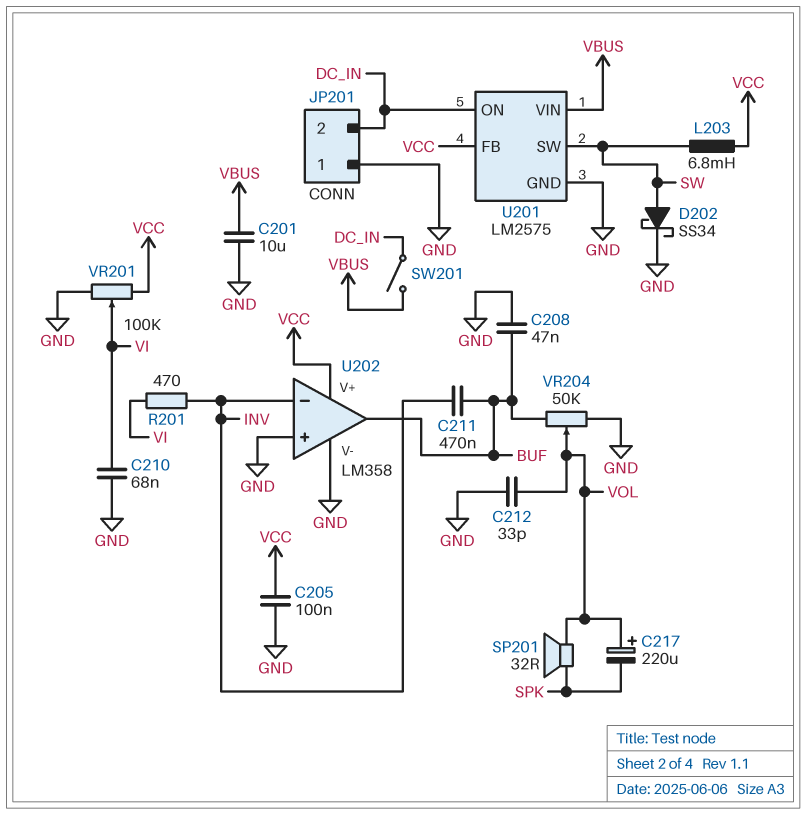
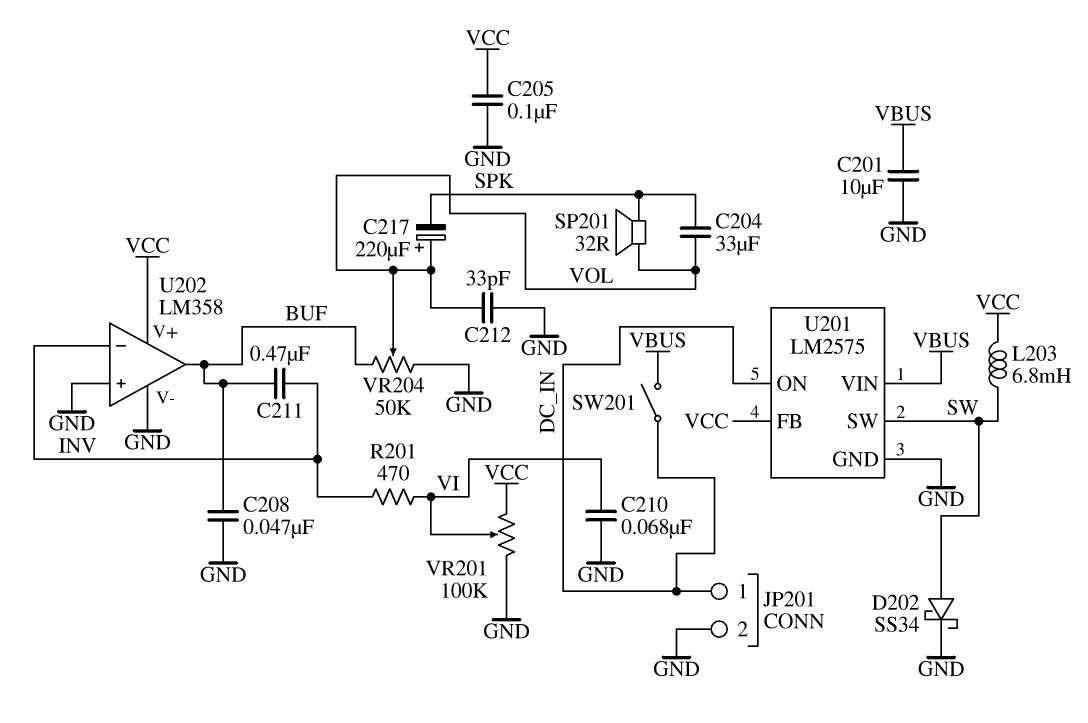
C204: none -> 33uF (SPK, VOL)
JP201 pin 1: GND -> DC_IN
JP201 pin 2: DC_IN -> GND

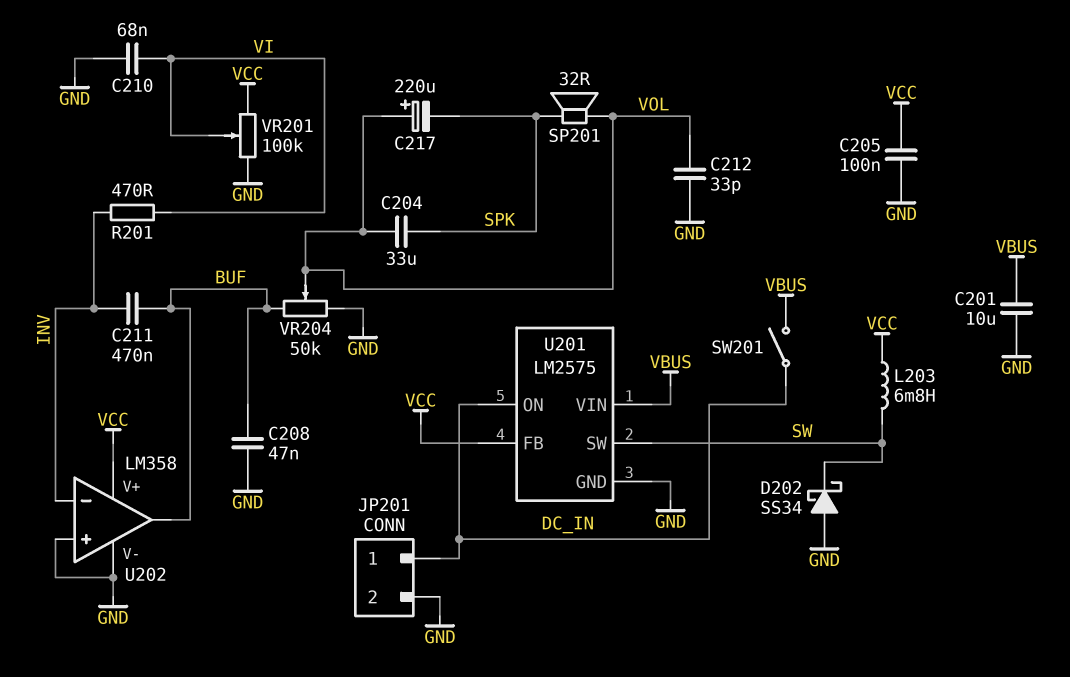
D202: schottky SS34 (A SW, K GND) -> schottky SS34 (A GND, K SW)

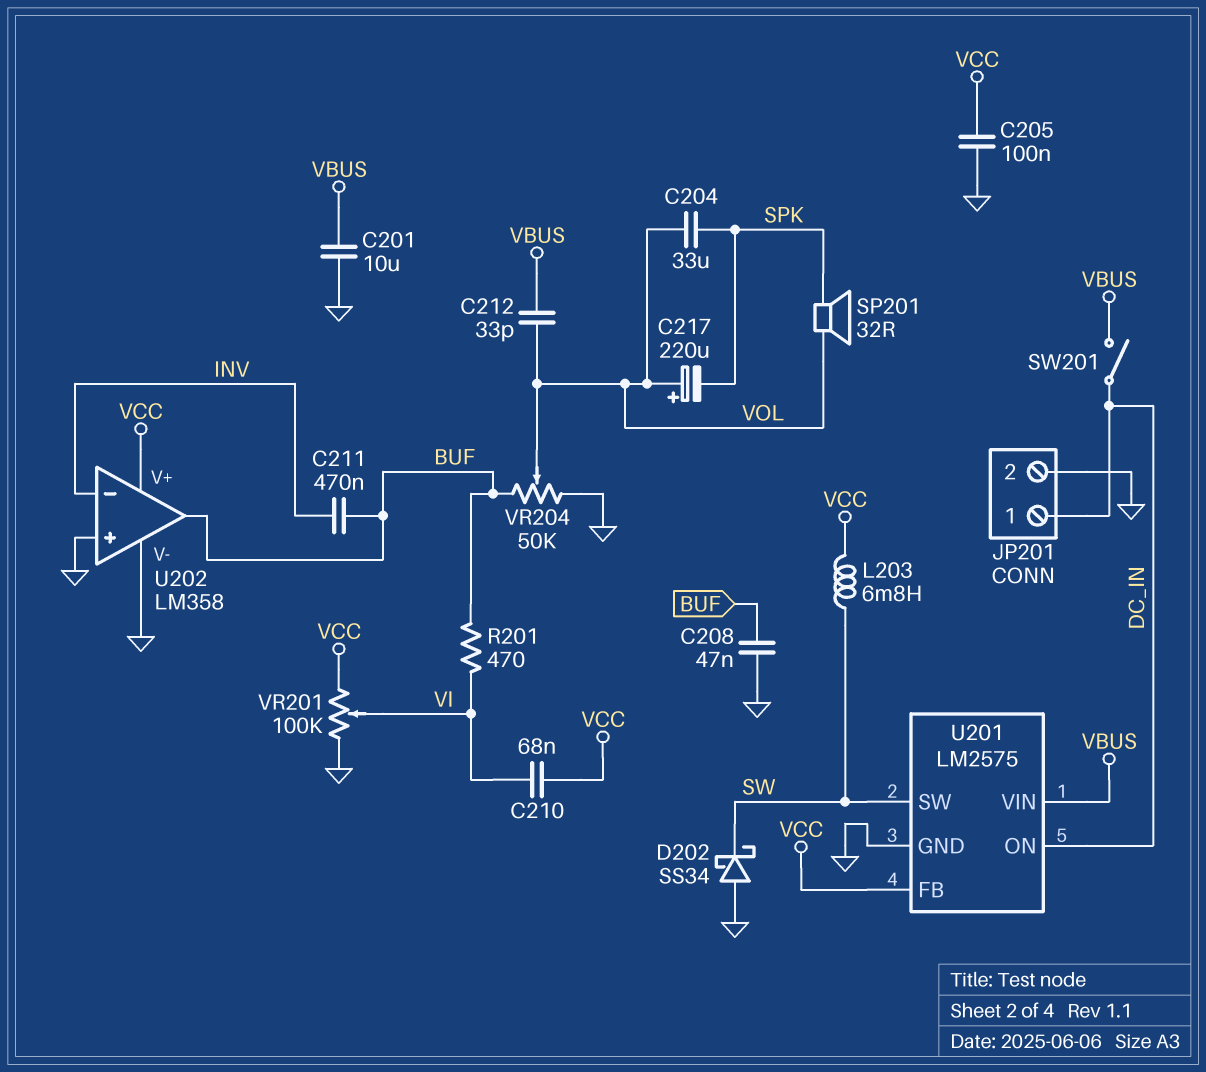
C210: 68nF (GND, VI) -> 68nF (VCC, VI)
C212: 33pF (GND, VOL) -> 33pF (VBUS, VOL)
R201: 470 (INV, VI) -> 470 (BUF, VI)

